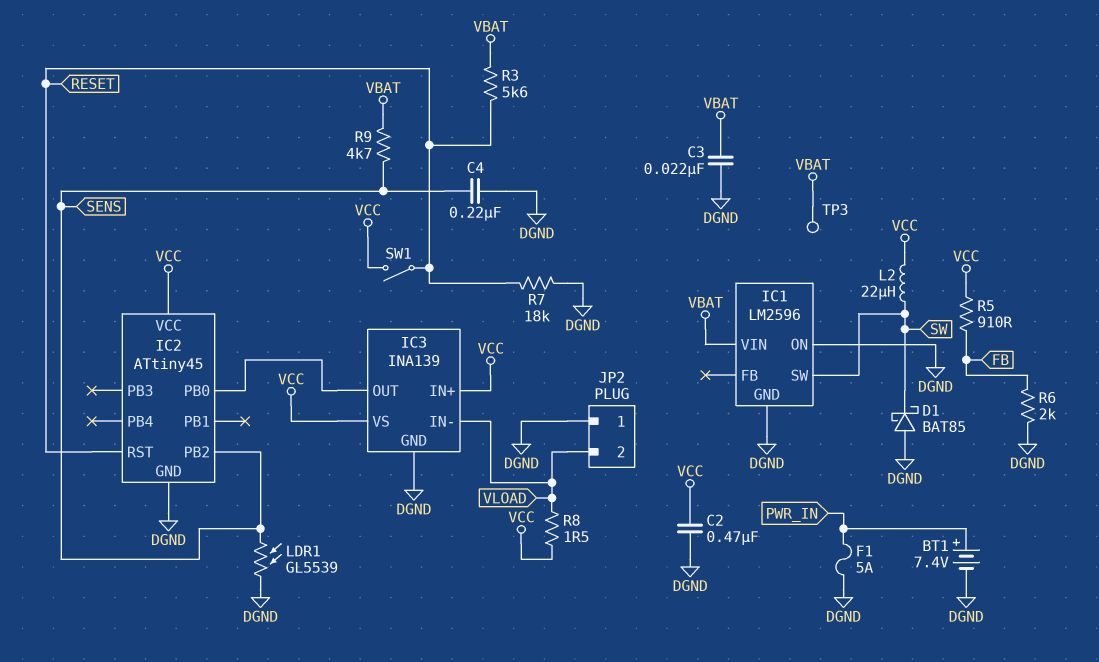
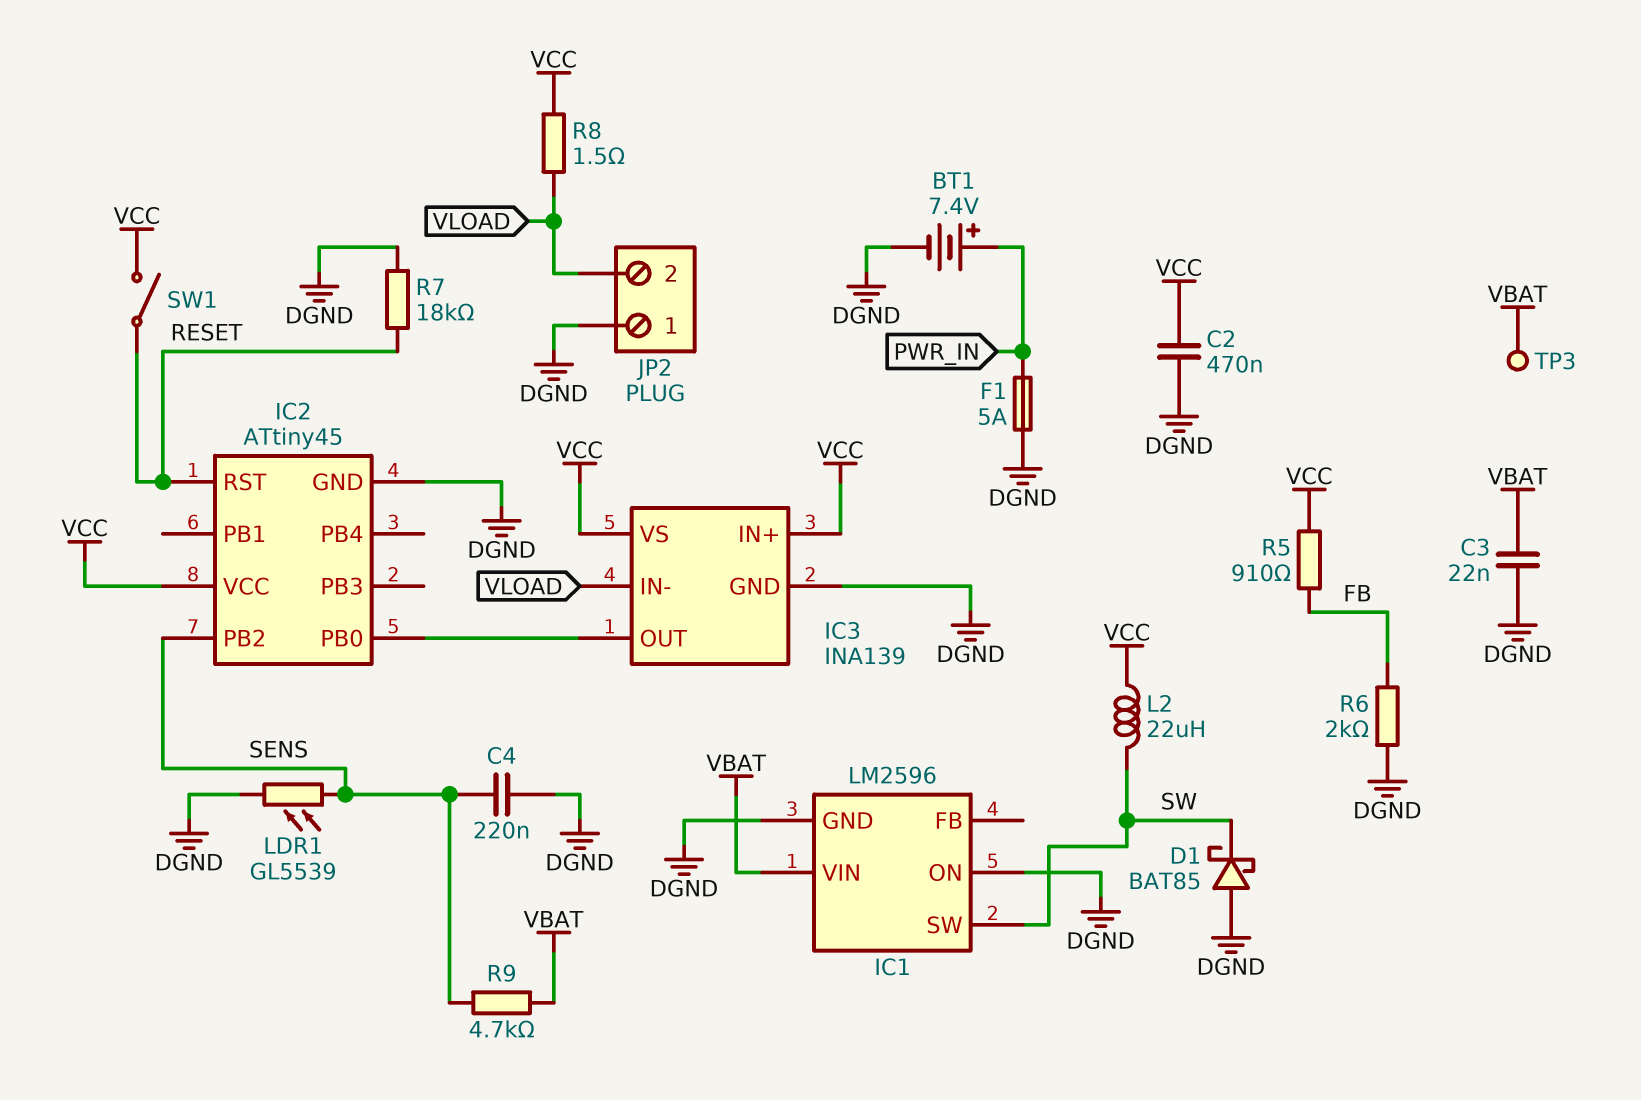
R3: 5.6k (RESET, VBAT) -> none

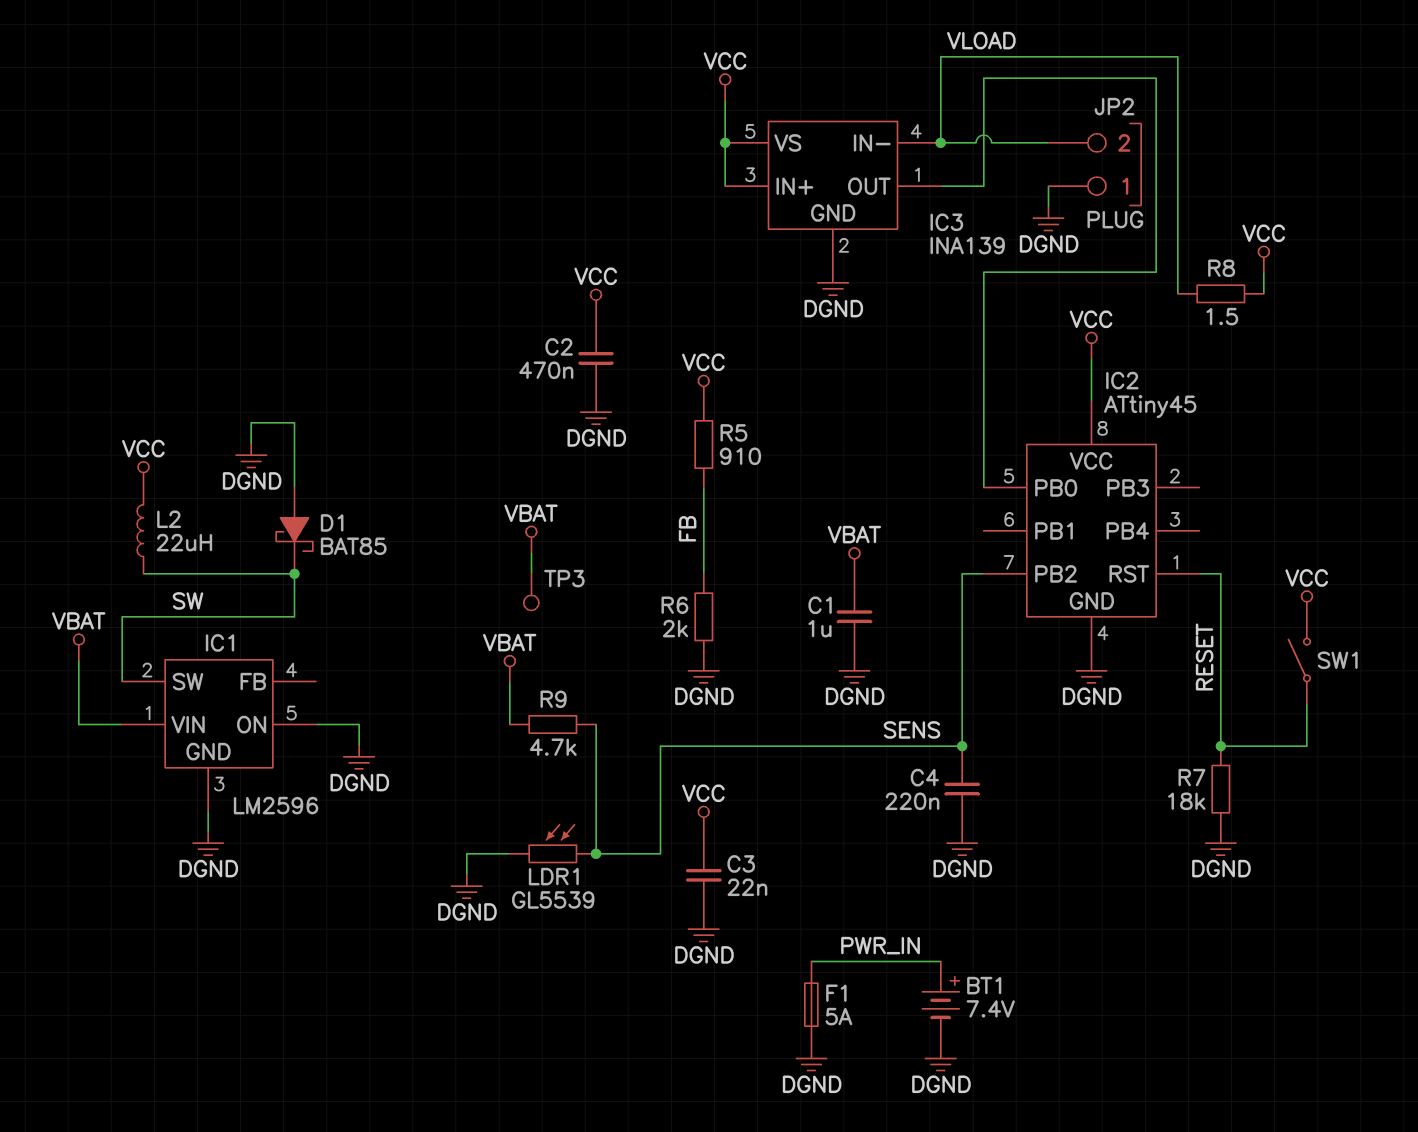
C1: none -> 1uF (DGND, VBAT)
C3: 22nF (DGND, VBAT) -> 22nF (DGND, VCC)

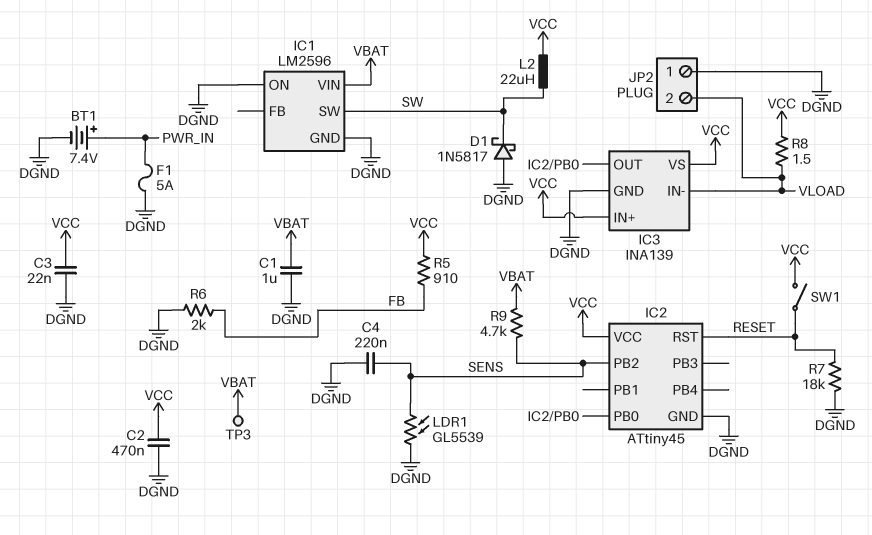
D1: schottky BAT85 (A DGND, K SW) -> schottky 1N5817 (A DGND, K SW)

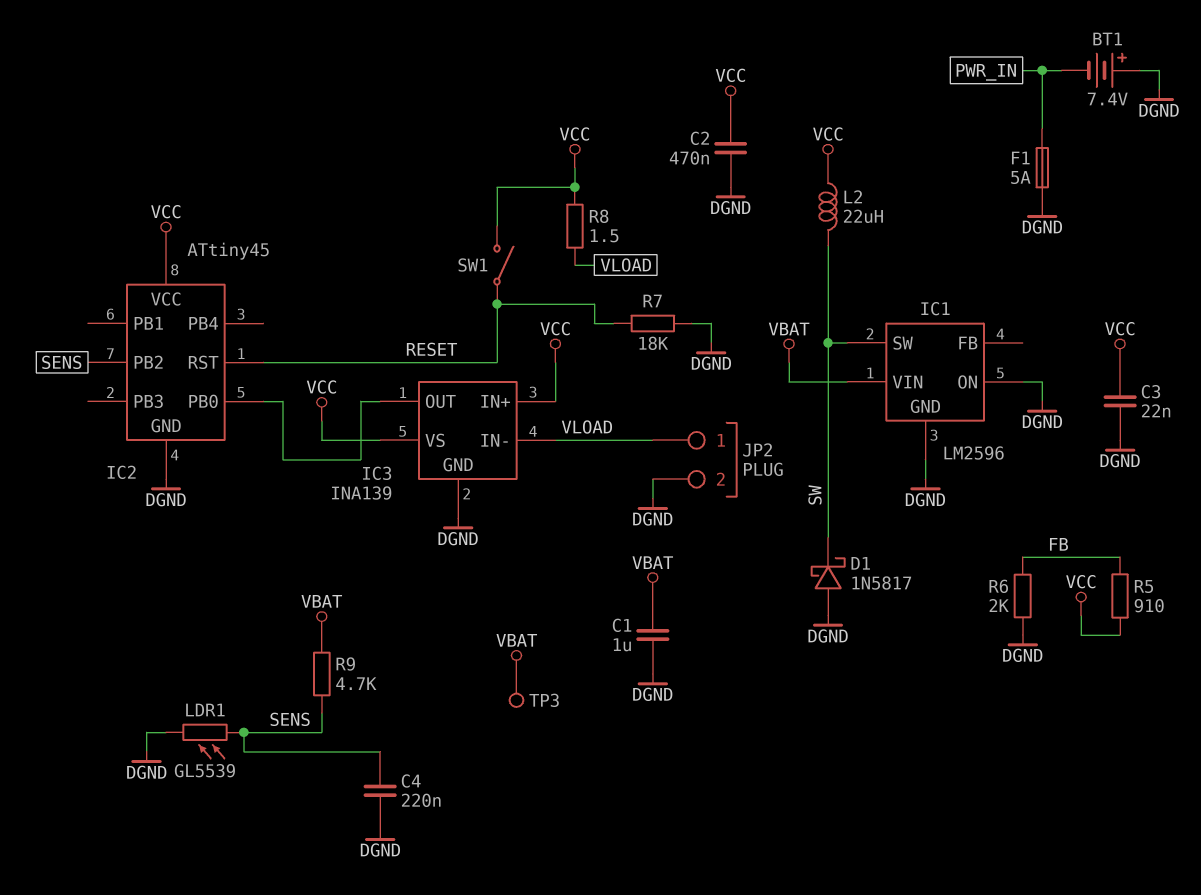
BT1: 7.4V (plus PWR_IN, minus DGND) -> 7.4V (plus DGND, minus PWR_IN)
JP2 pin 1: DGND -> VLOAD
JP2 pin 2: VLOAD -> DGND

